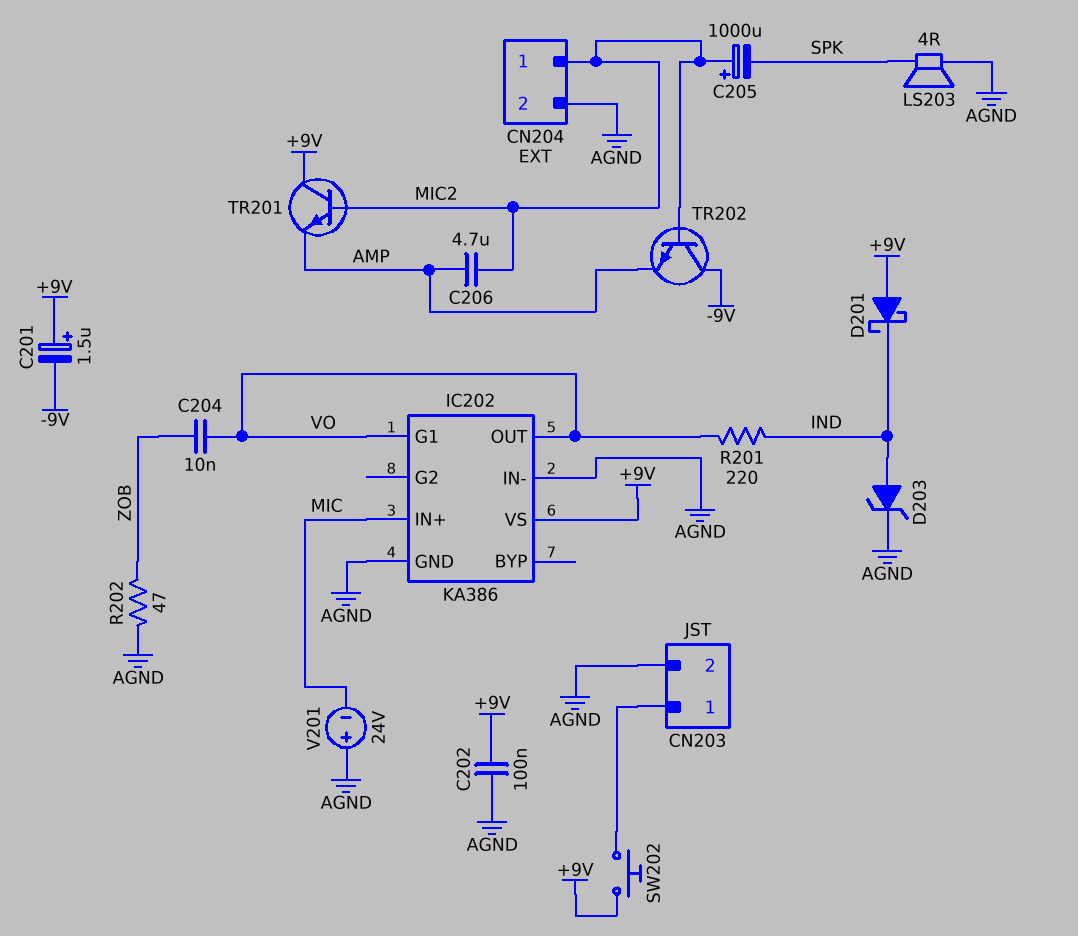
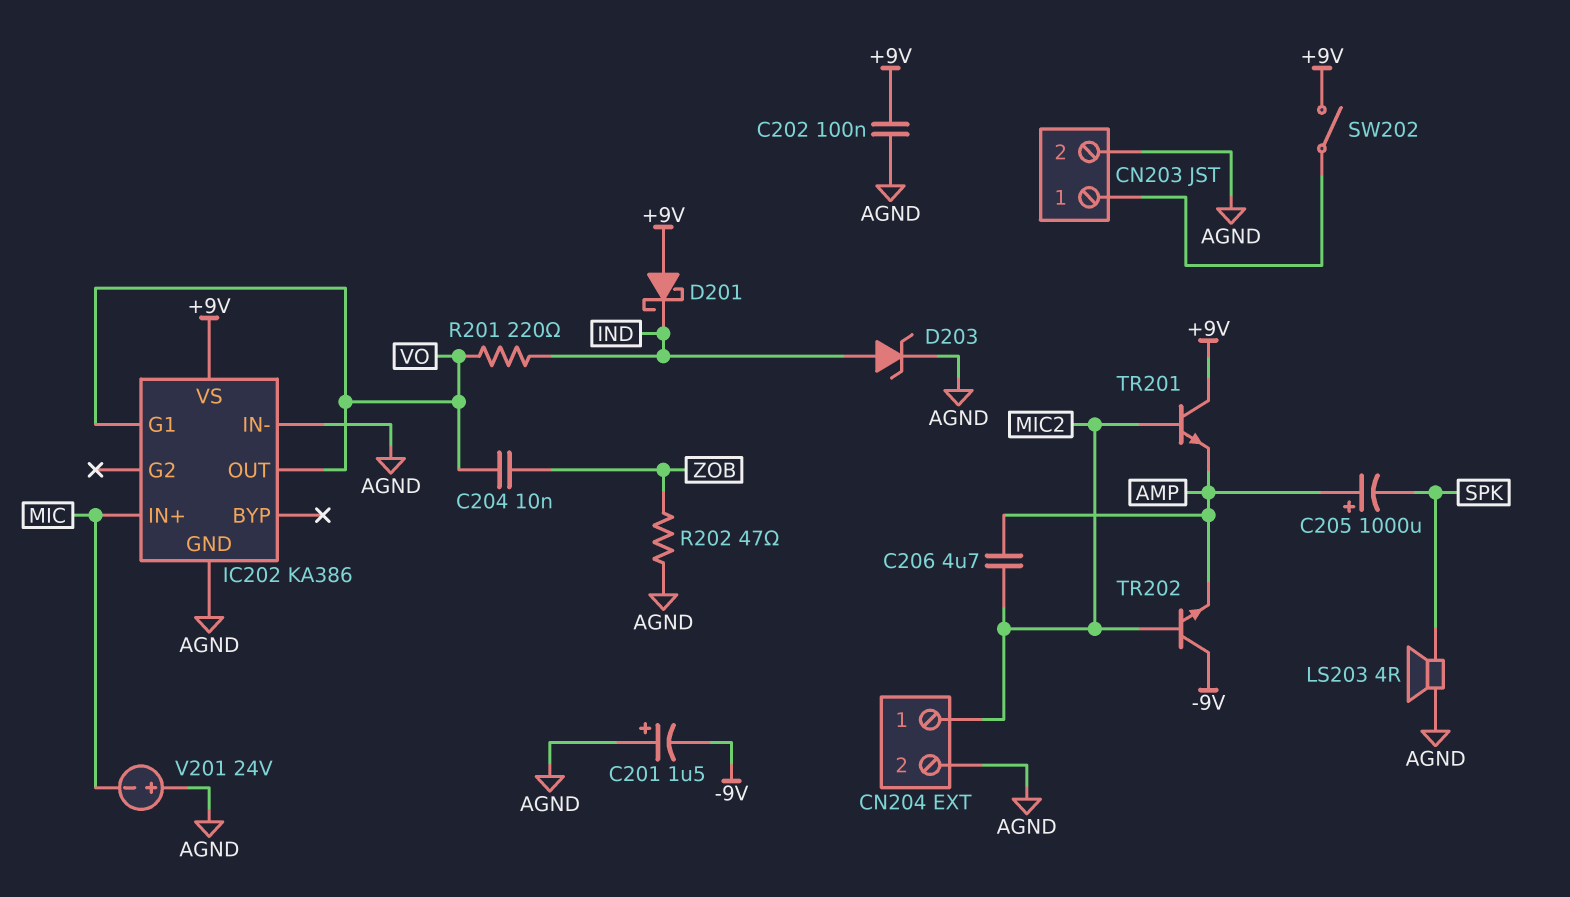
C201: 1.5uF (plus +9V, minus -9V) -> 1.5uF (plus AGND, minus -9V)
C205: 1000uF (plus MIC2, minus SPK) -> 1000uF (plus AMP, minus SPK)
SW202: button (+9V, CN203/1) -> switch (+9V, CN203/1)

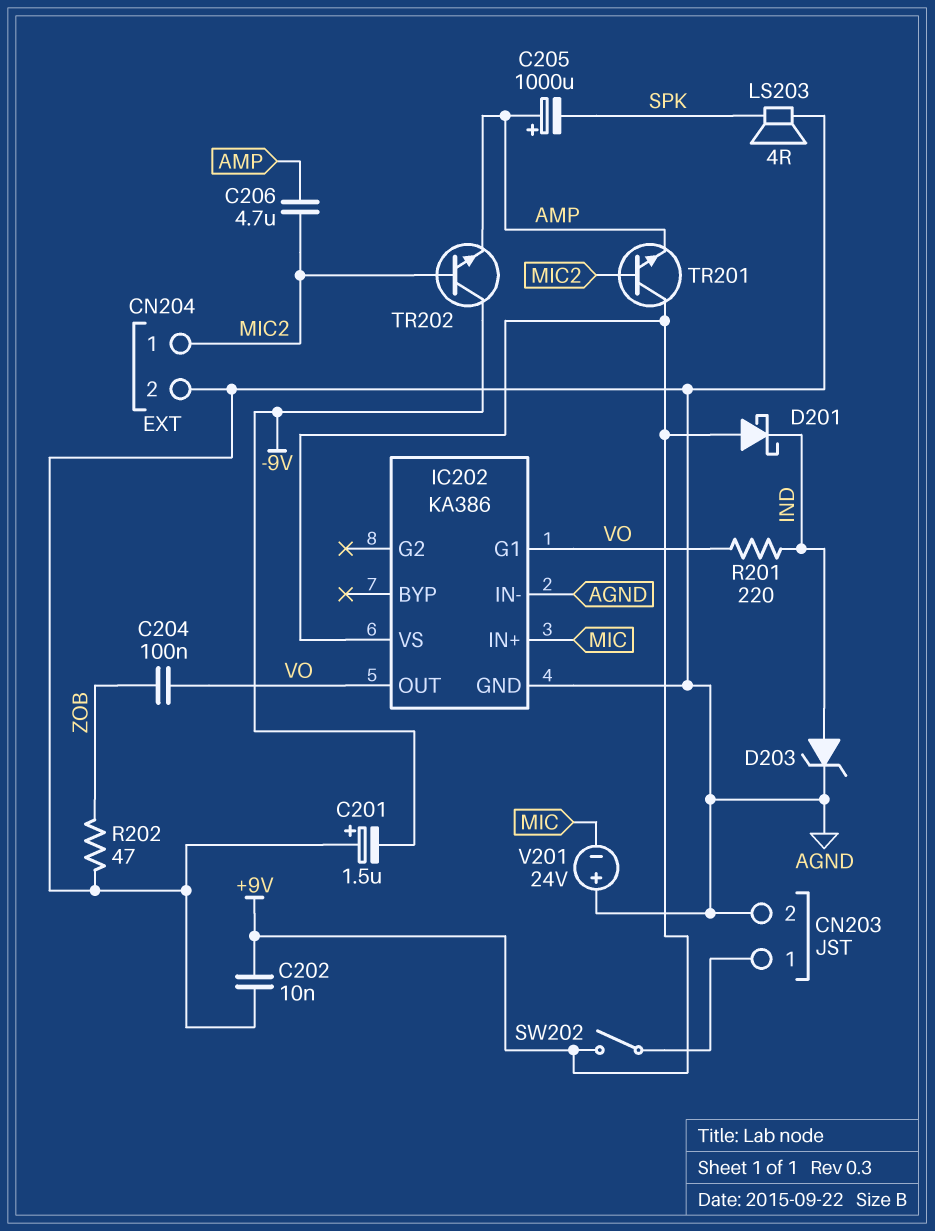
C202: 100nF (+9V, AGND) -> 10nF (+9V, AGND)
C204: 10nF (VO, ZOB) -> 100nF (VO, ZOB)

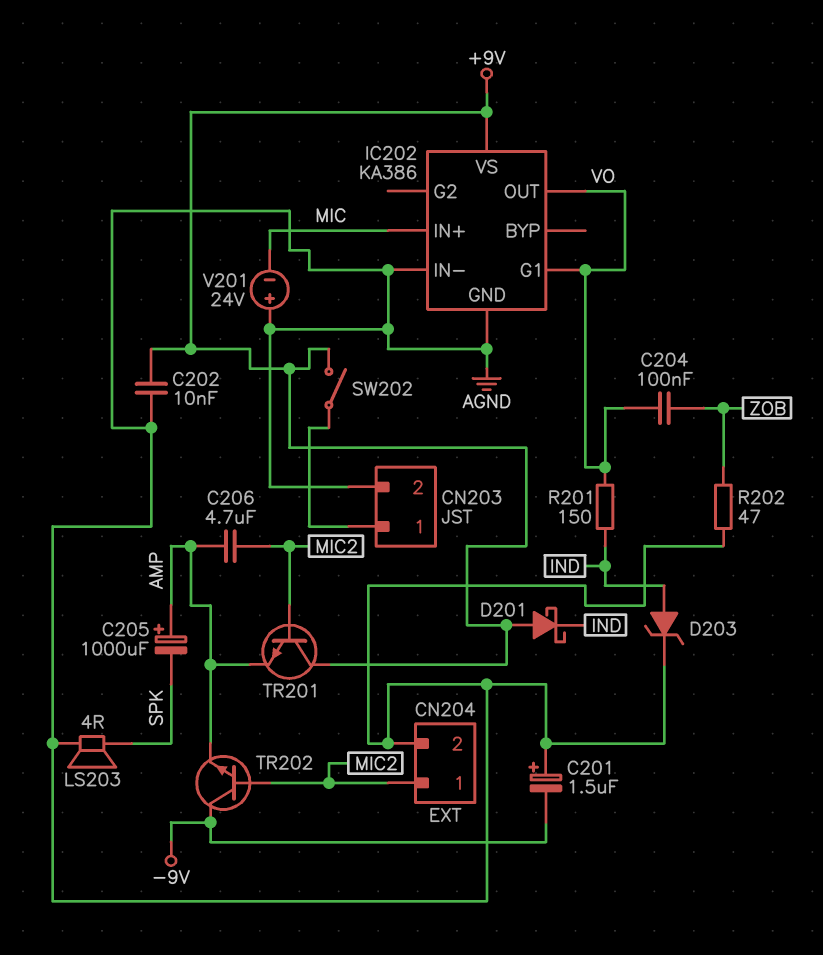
R201: 220 (IND, VO) -> 150 (IND, VO)

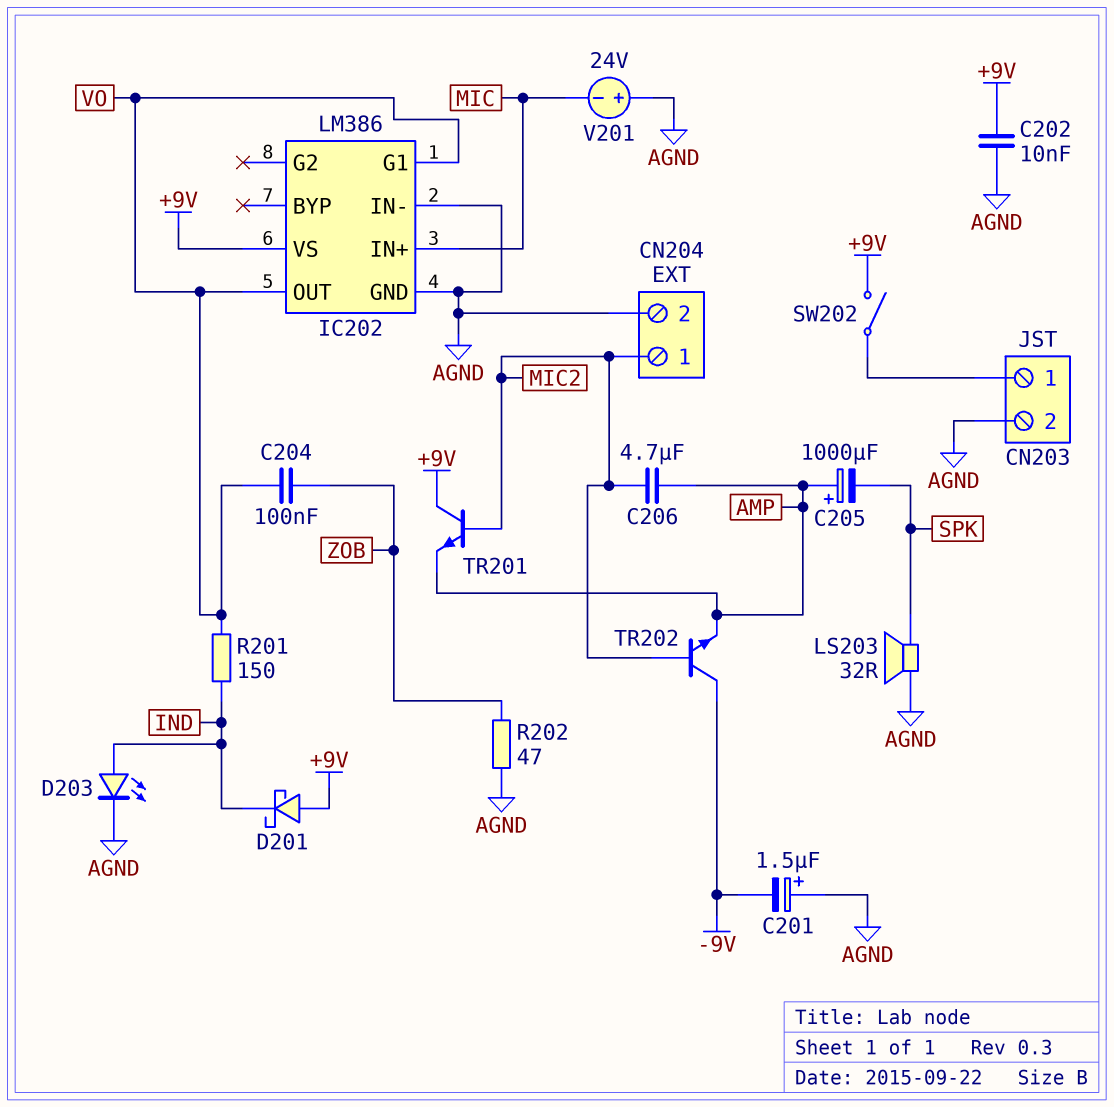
D203: zener (A IND, K AGND) -> LED (A IND, K AGND)
IC202: KA386 -> LM386
LS203: speaker 4R (AGND, SPK) -> speaker 32R (AGND, SPK)

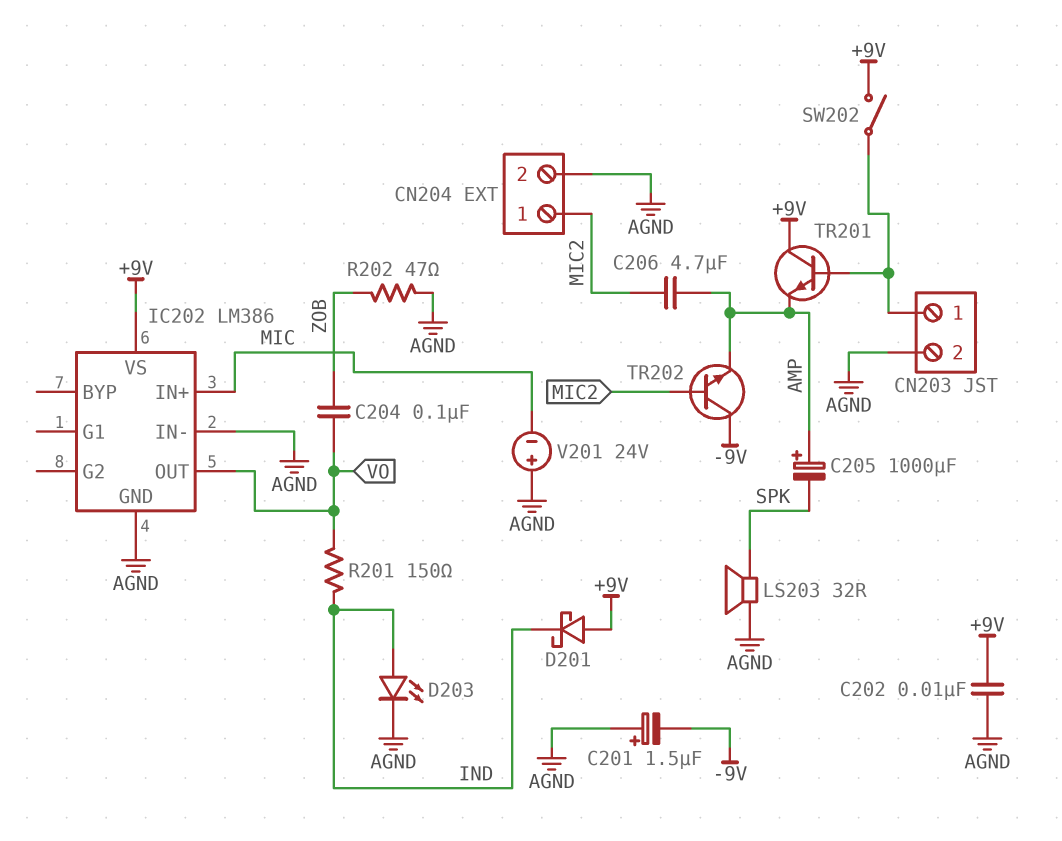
IC202 pin G1: VO -> none
TR201: NPN (B MIC2, C +9V, E AMP) -> NPN (B CN203/1, C +9V, E AMP)

